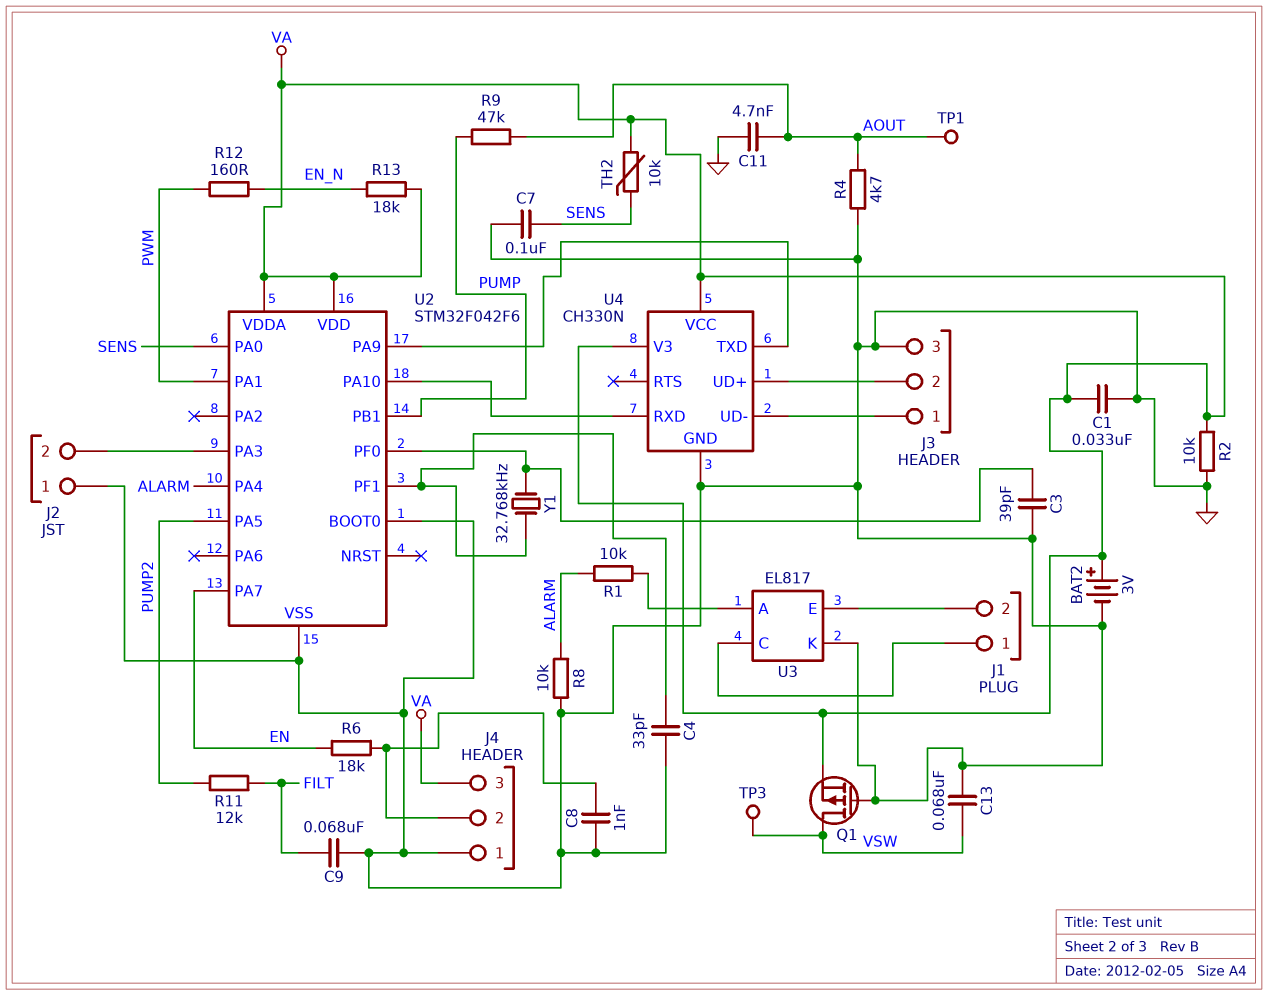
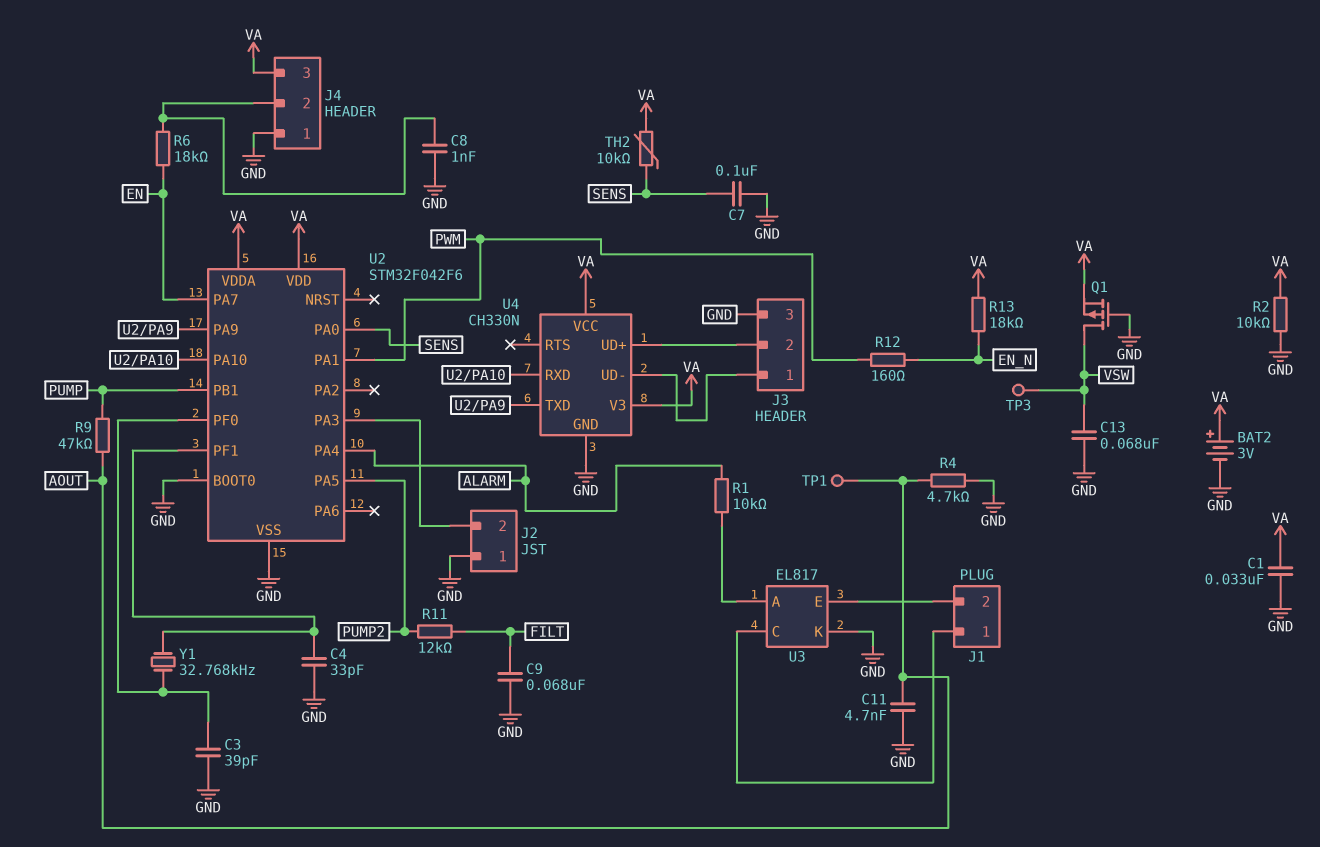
R8: 10k (ALARM, GND) -> none

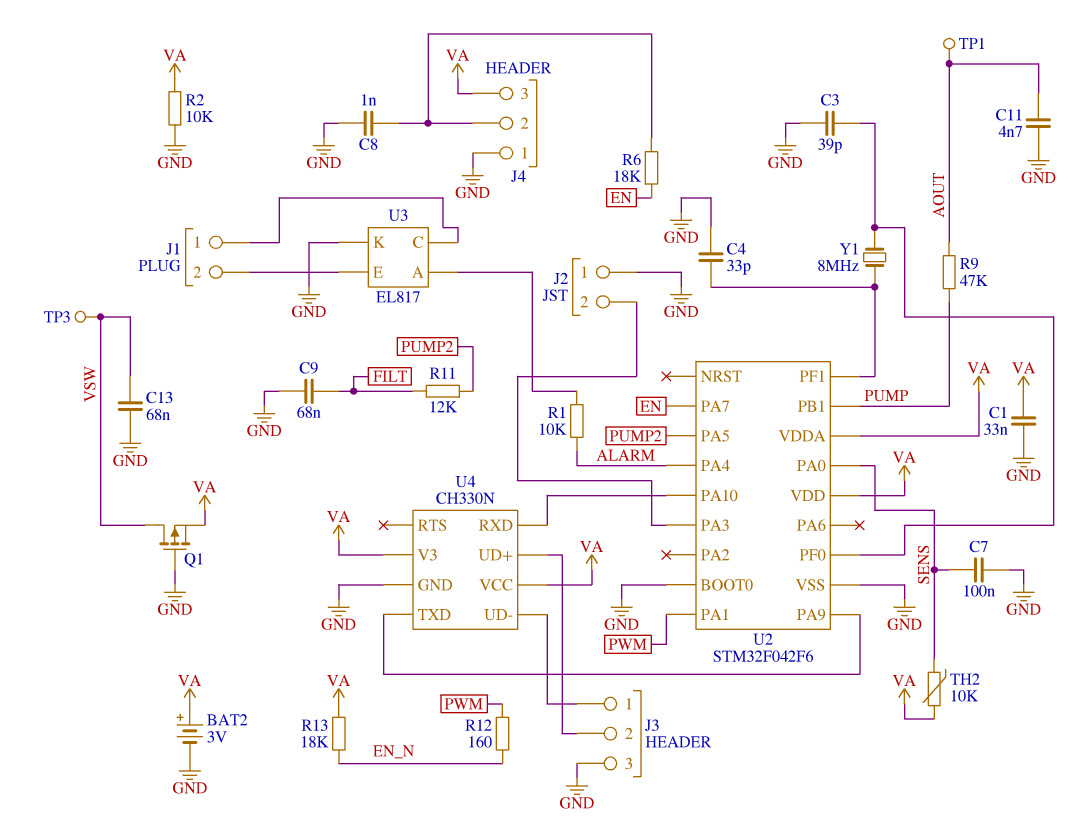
R4: 4.7k (AOUT, GND) -> none
Y1: 32.768kHz (U2/PF0, U2/PF1) -> 8MHz (U2/PF0, U2/PF1)

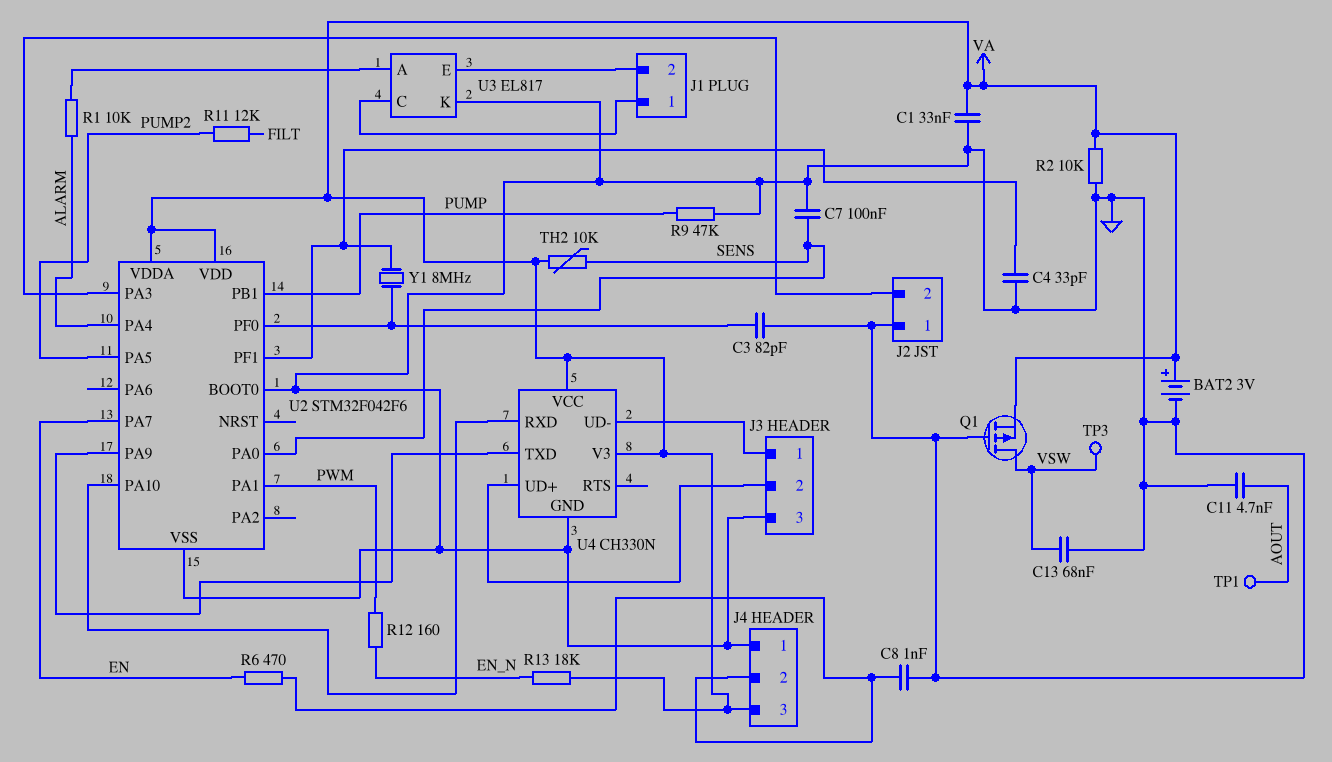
C3: 39pF (GND, U2/PF0) -> 82pF (GND, U2/PF0)
C9: 68nF (FILT, GND) -> none
R6: 18k (EN, J4/2) -> 470 (EN, J4/2)
R9: 47k (AOUT, PUMP) -> 47k (GND, PUMP)

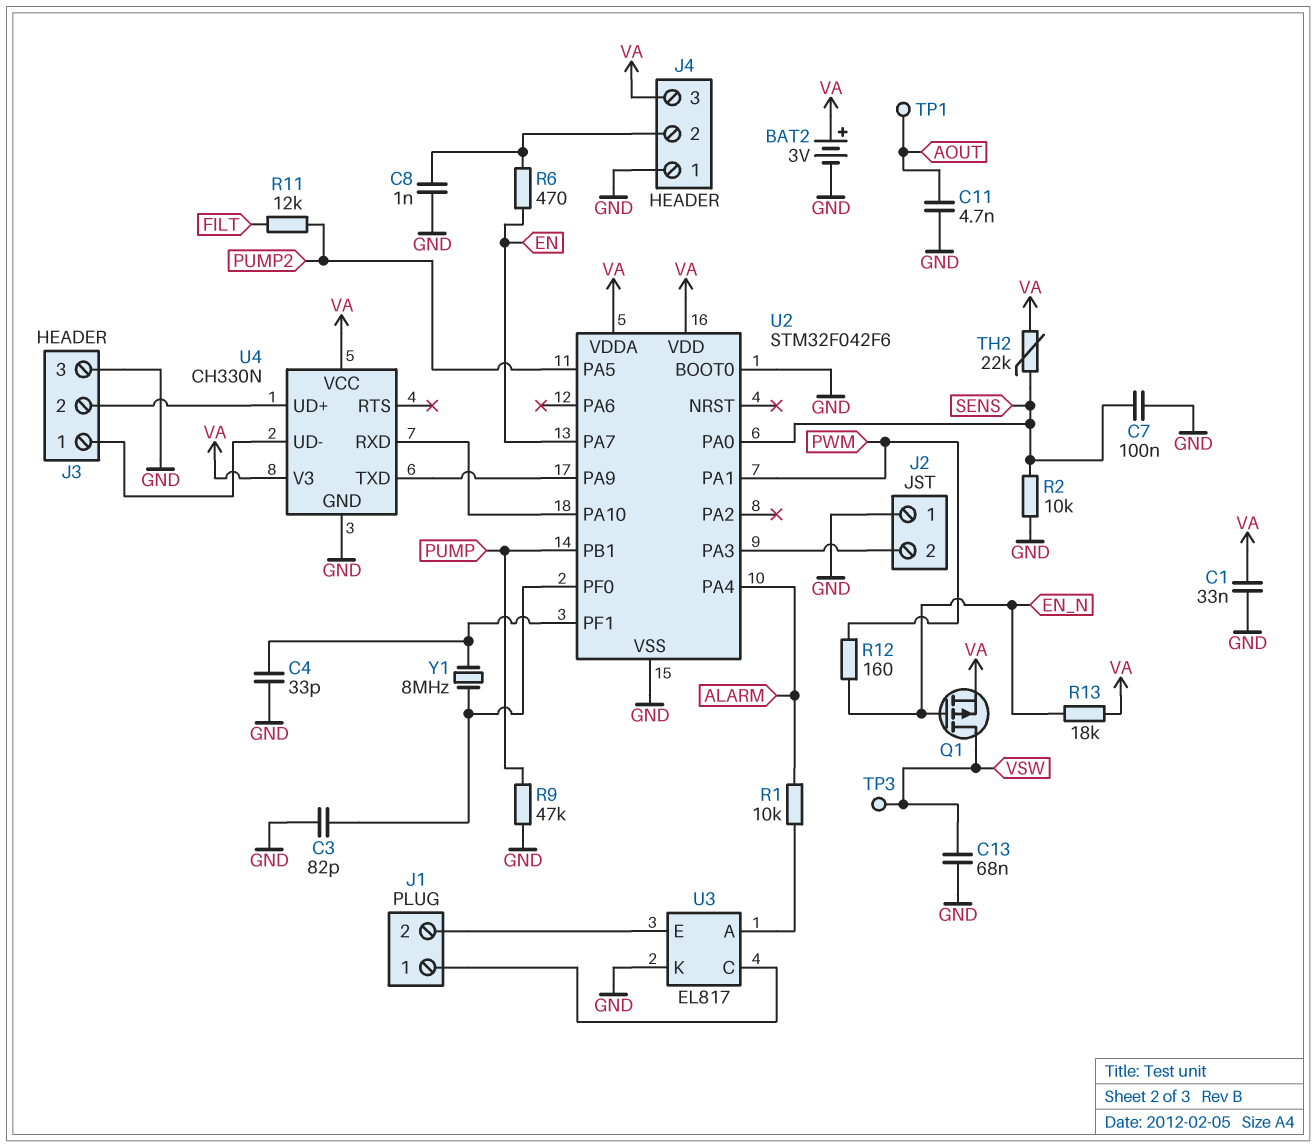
Q1: PMOS (G GND, D VSW, S VA) -> PMOS (G EN_N, D VSW, S VA)
R2: 10k (GND, VA) -> 10k (GND, SENS)
TH2: 10k (SENS, VA) -> 22k (SENS, VA)

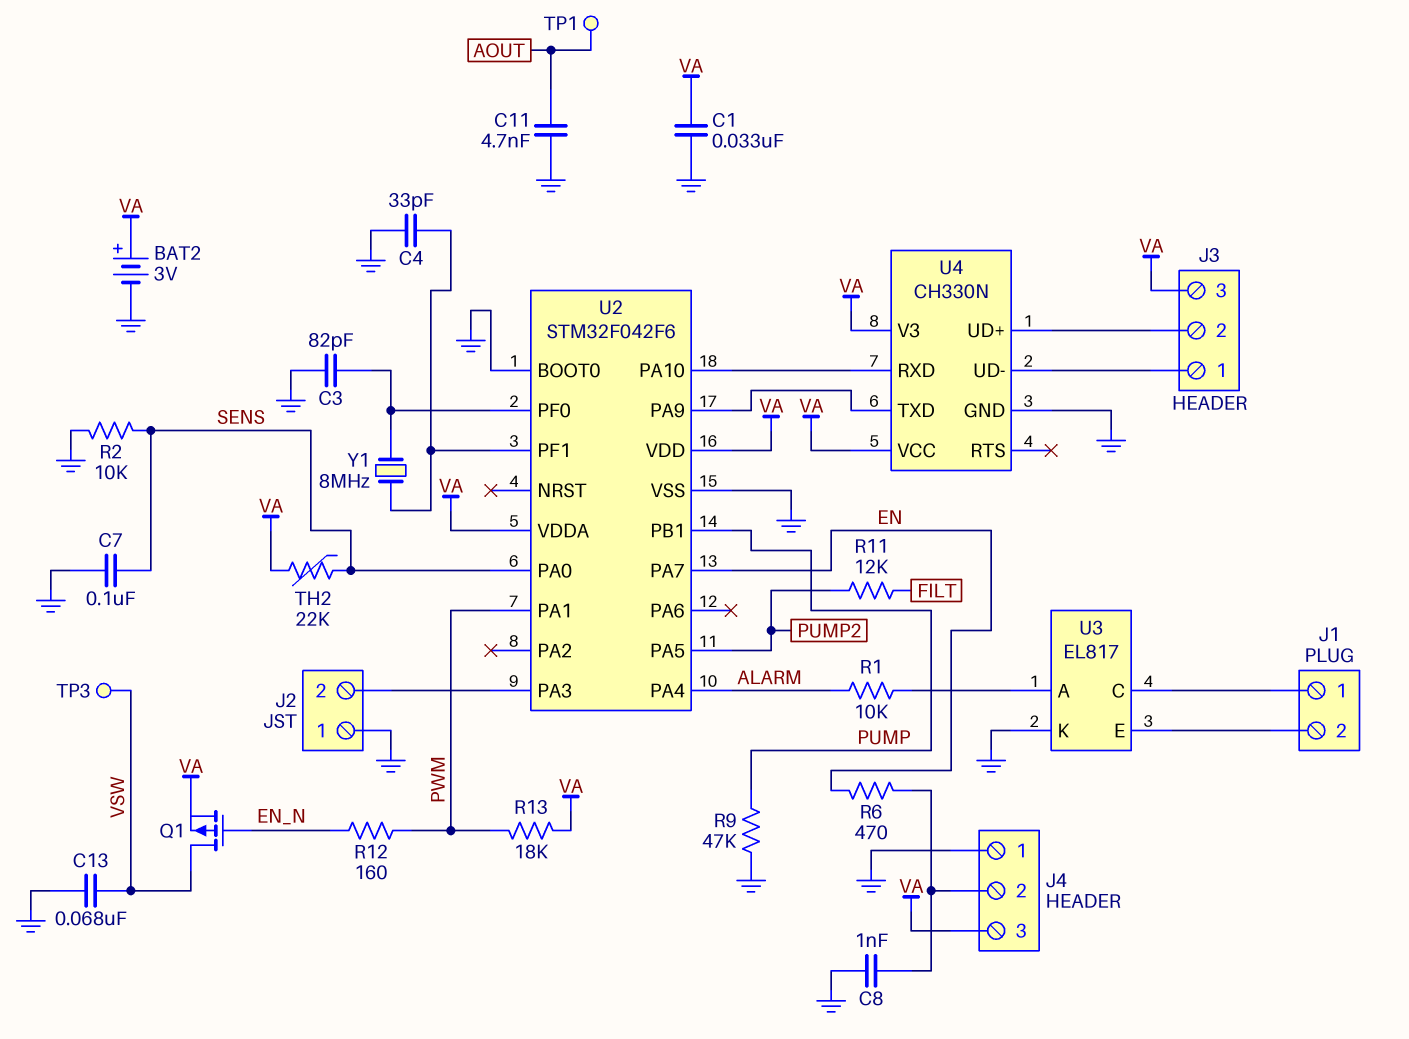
J3 pin 3: GND -> VA
R13: 18k (EN_N, VA) -> 18k (PWM, VA)

